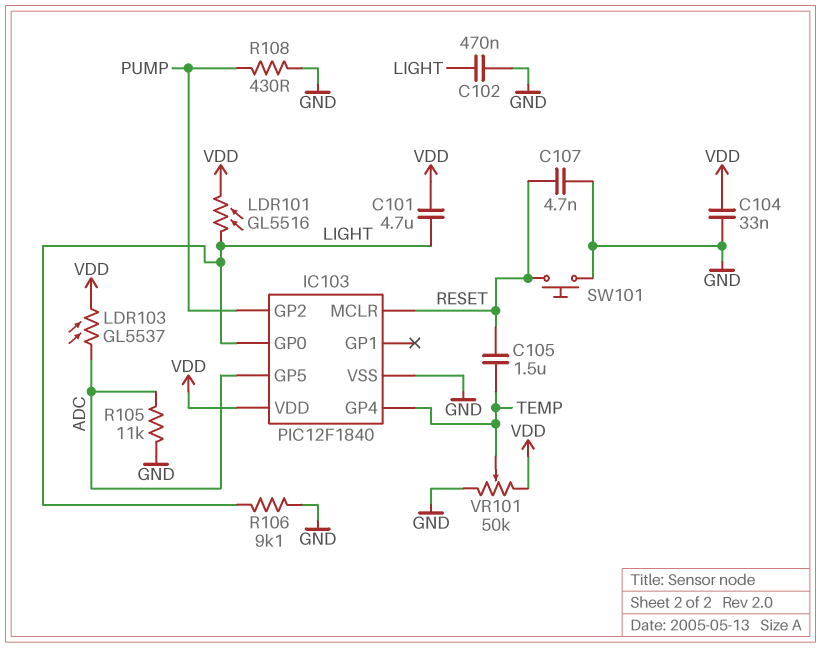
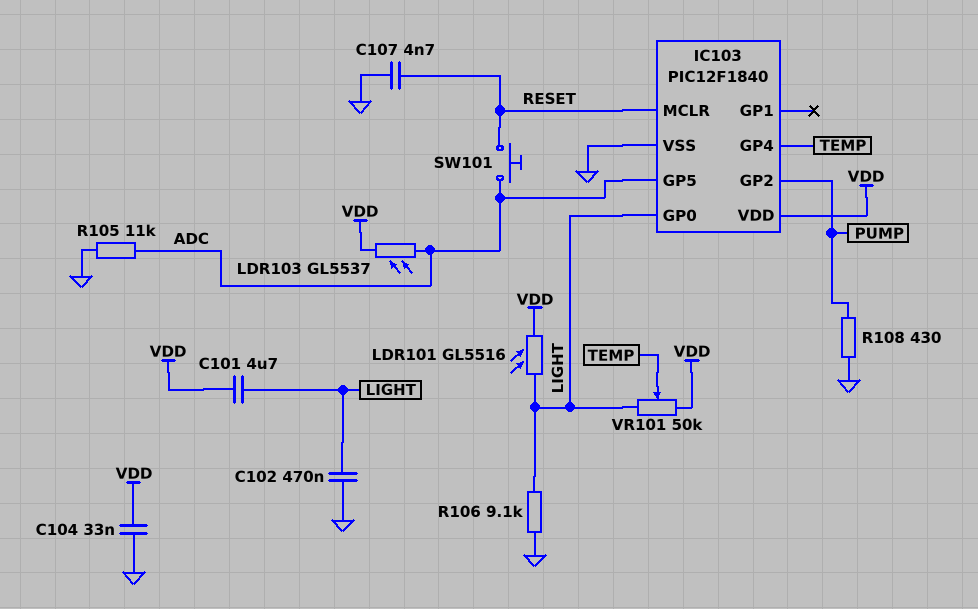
C105: 1.5uF (RESET, TEMP) -> none
SW101: button (GND, RESET) -> button (ADC, RESET)
VR101: 50k (GND, VDD, wiper TEMP) -> 50k (LIGHT, VDD, wiper TEMP)

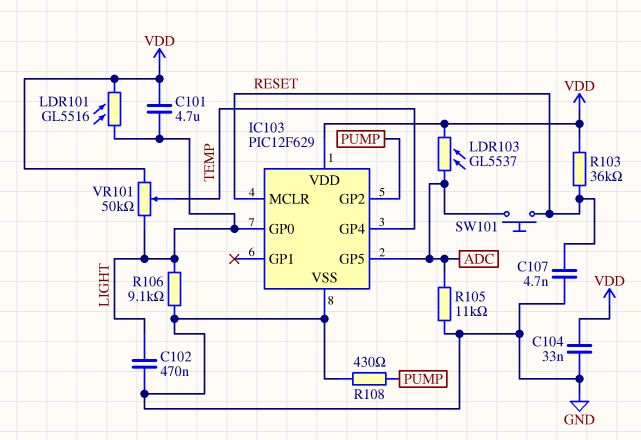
IC103: PIC12F1840 -> PIC12F629
R103: none -> 36k (RESET, VDD)

